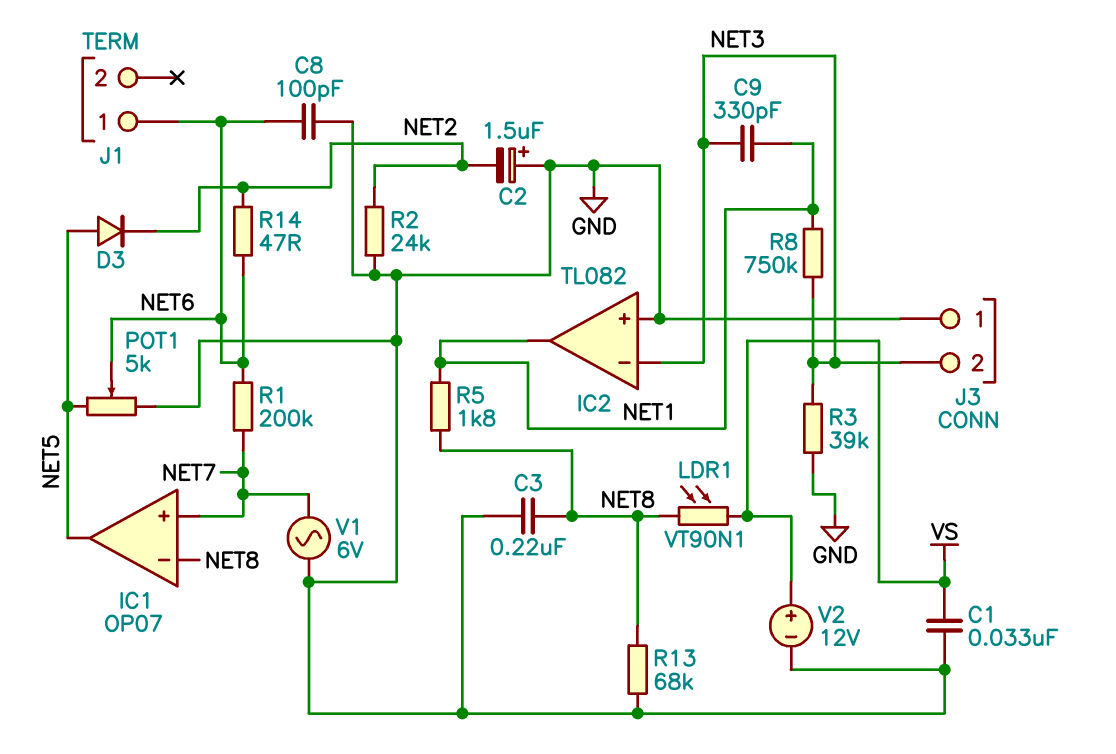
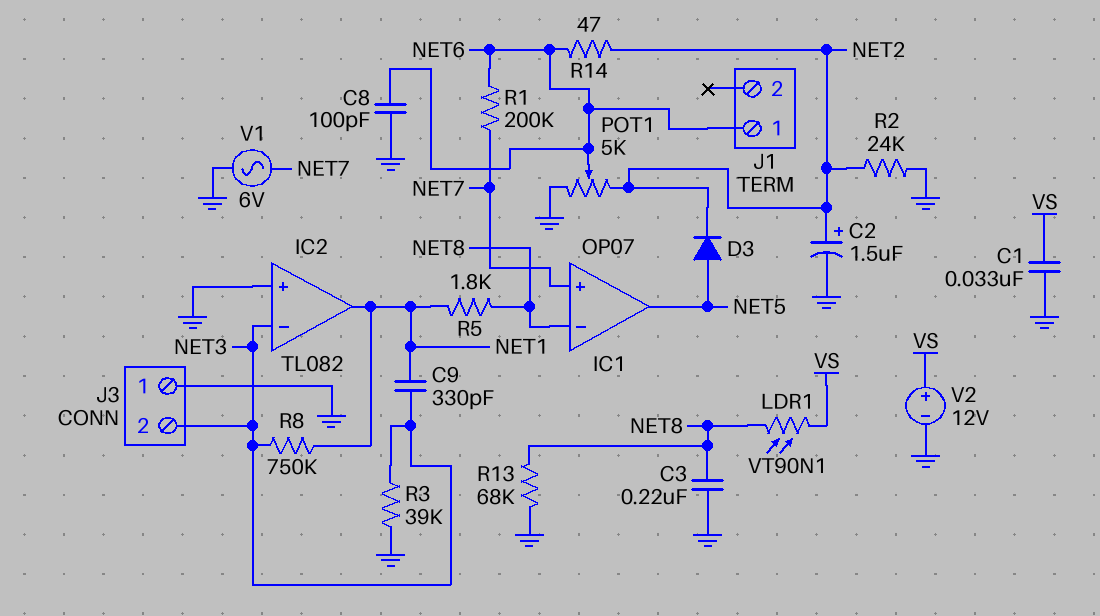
C2: 1.5uF (plus GND, minus NET2) -> 1.5uF (plus NET2, minus GND)
POT1: 5k (GND, NET5, wiper NET6) -> 5k (GND, NET2, wiper NET6)

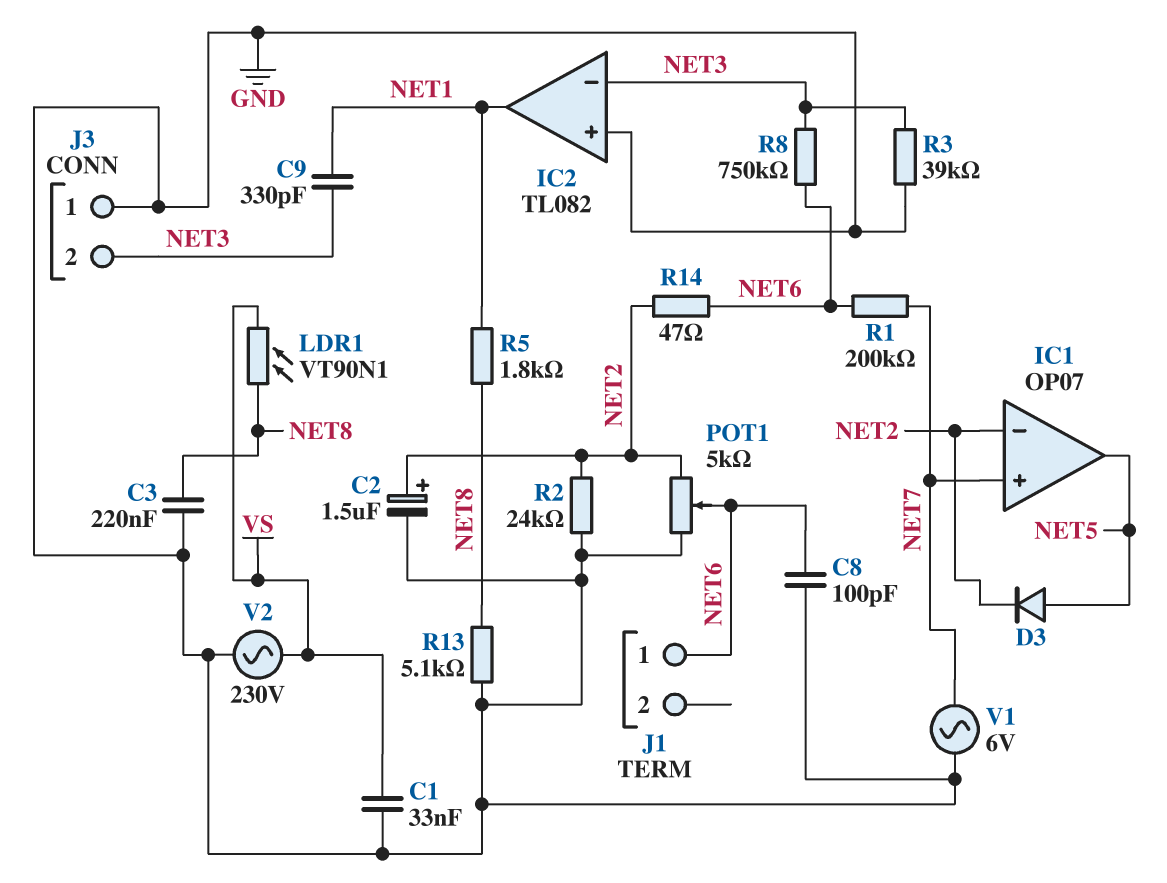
IC1 pin in-: NET8 -> NET2
R8: 750k (NET1, NET3) -> 750k (NET3, NET6)
R13: 68k (GND, NET8) -> 5.1k (GND, NET8)
V2: 12V (plus VS, minus GND) -> AC 230V (GND, VS)

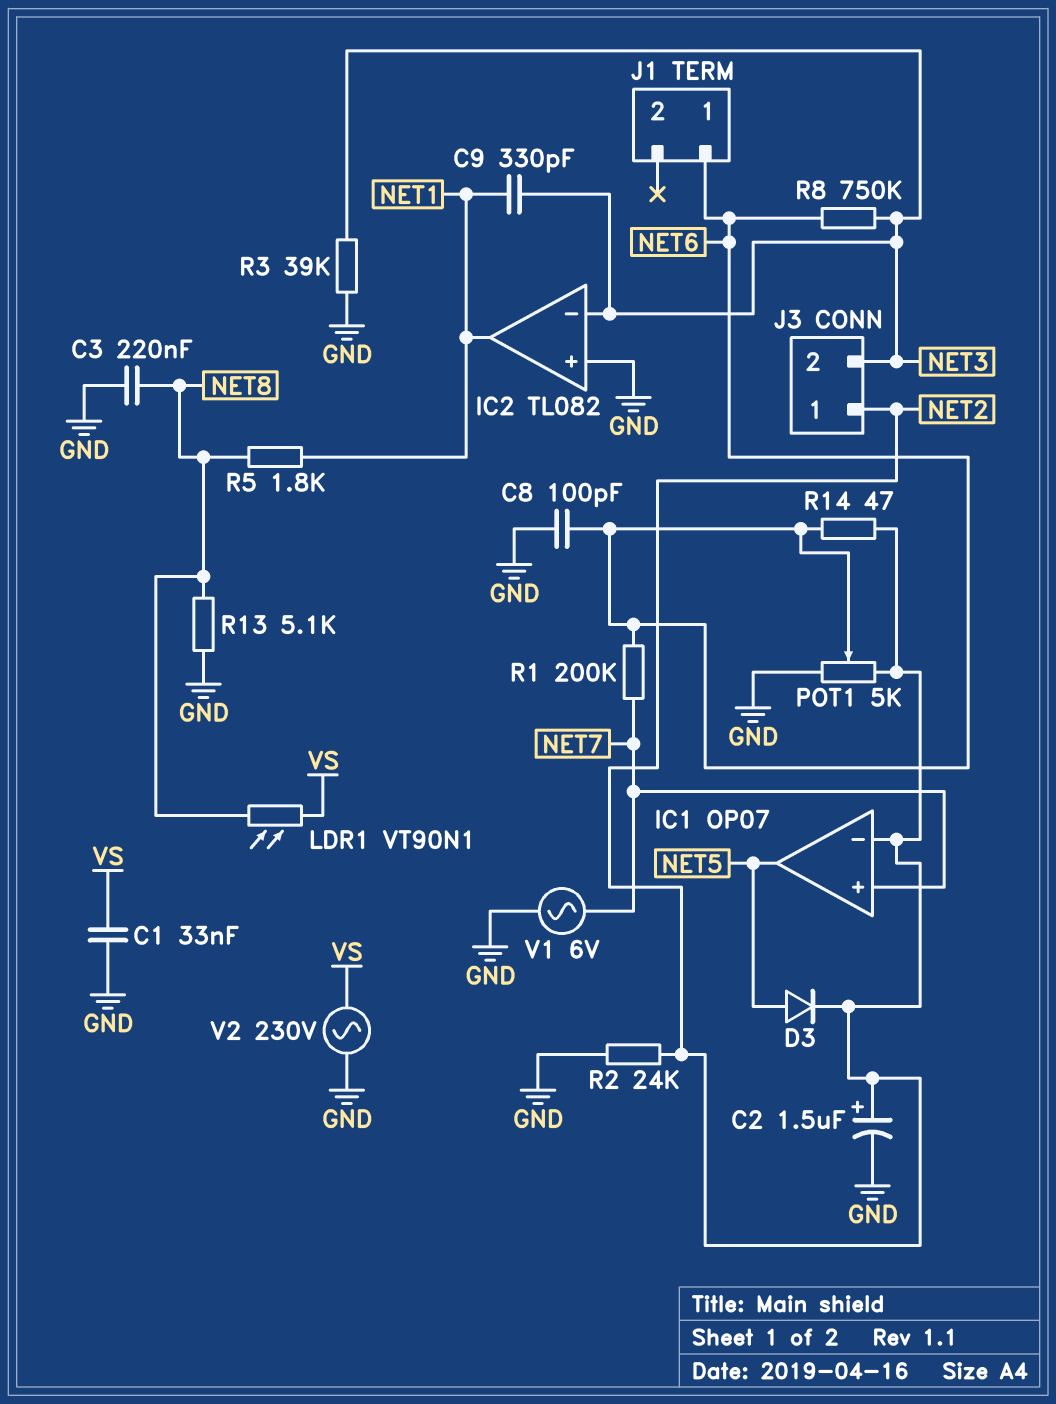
J3 pin 1: GND -> NET2

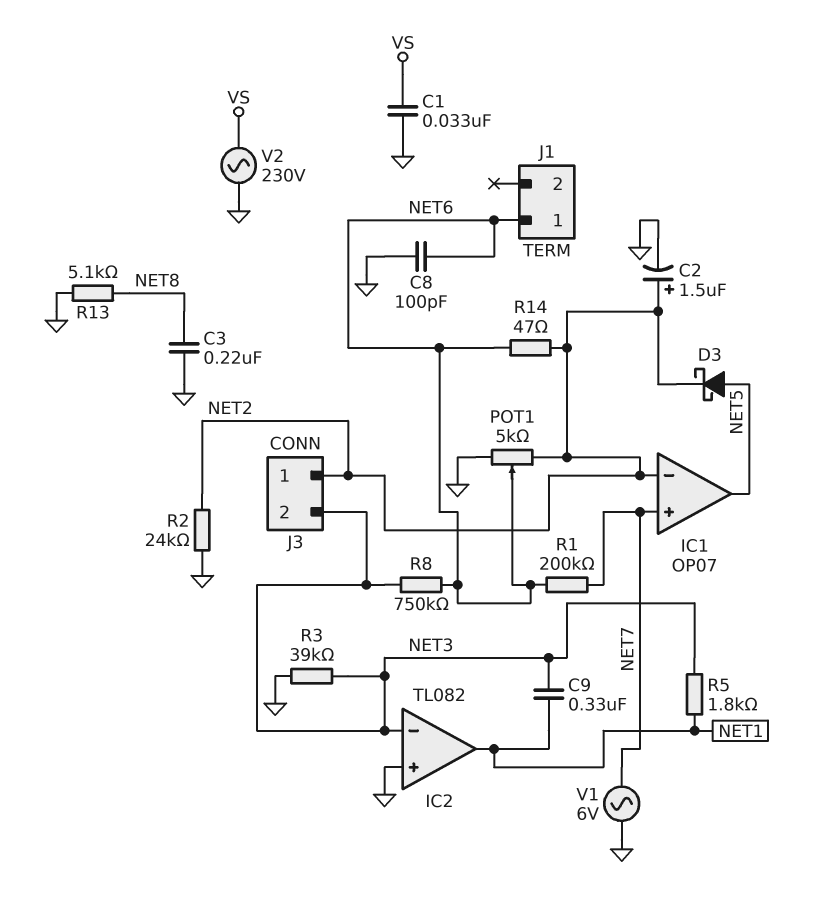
C9: 330pF (NET1, NET3) -> 330nF (NET1, NET3)
D3: diode (A NET5, K NET2) -> schottky (A NET5, K NET2)
LDR1: VT90N1 (NET8, VS) -> none
R5: 1.8k (NET1, NET8) -> 1.8k (NET1, NET3)

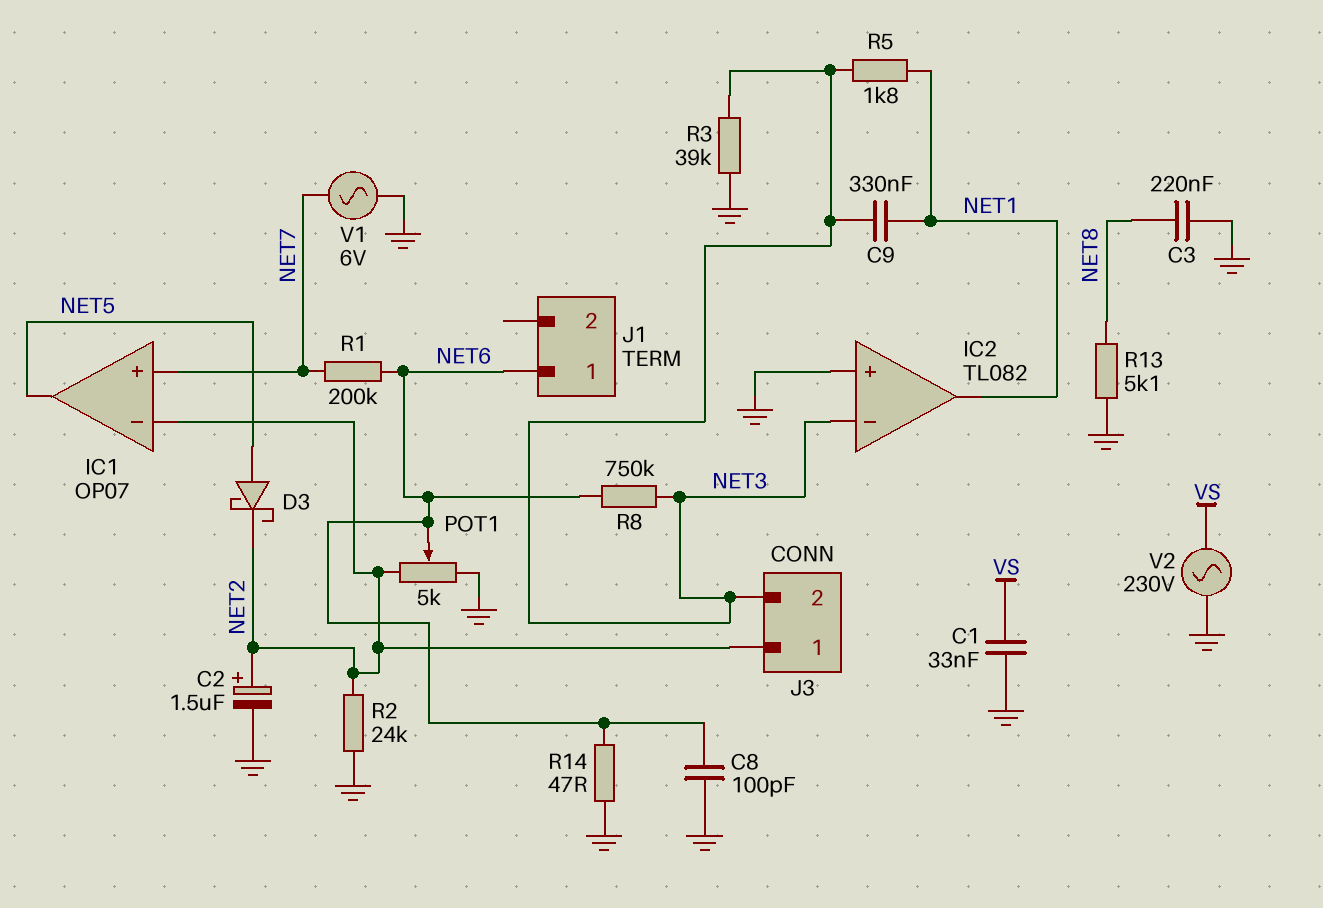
R14: 47 (NET2, NET6) -> 47 (GND, NET6)

